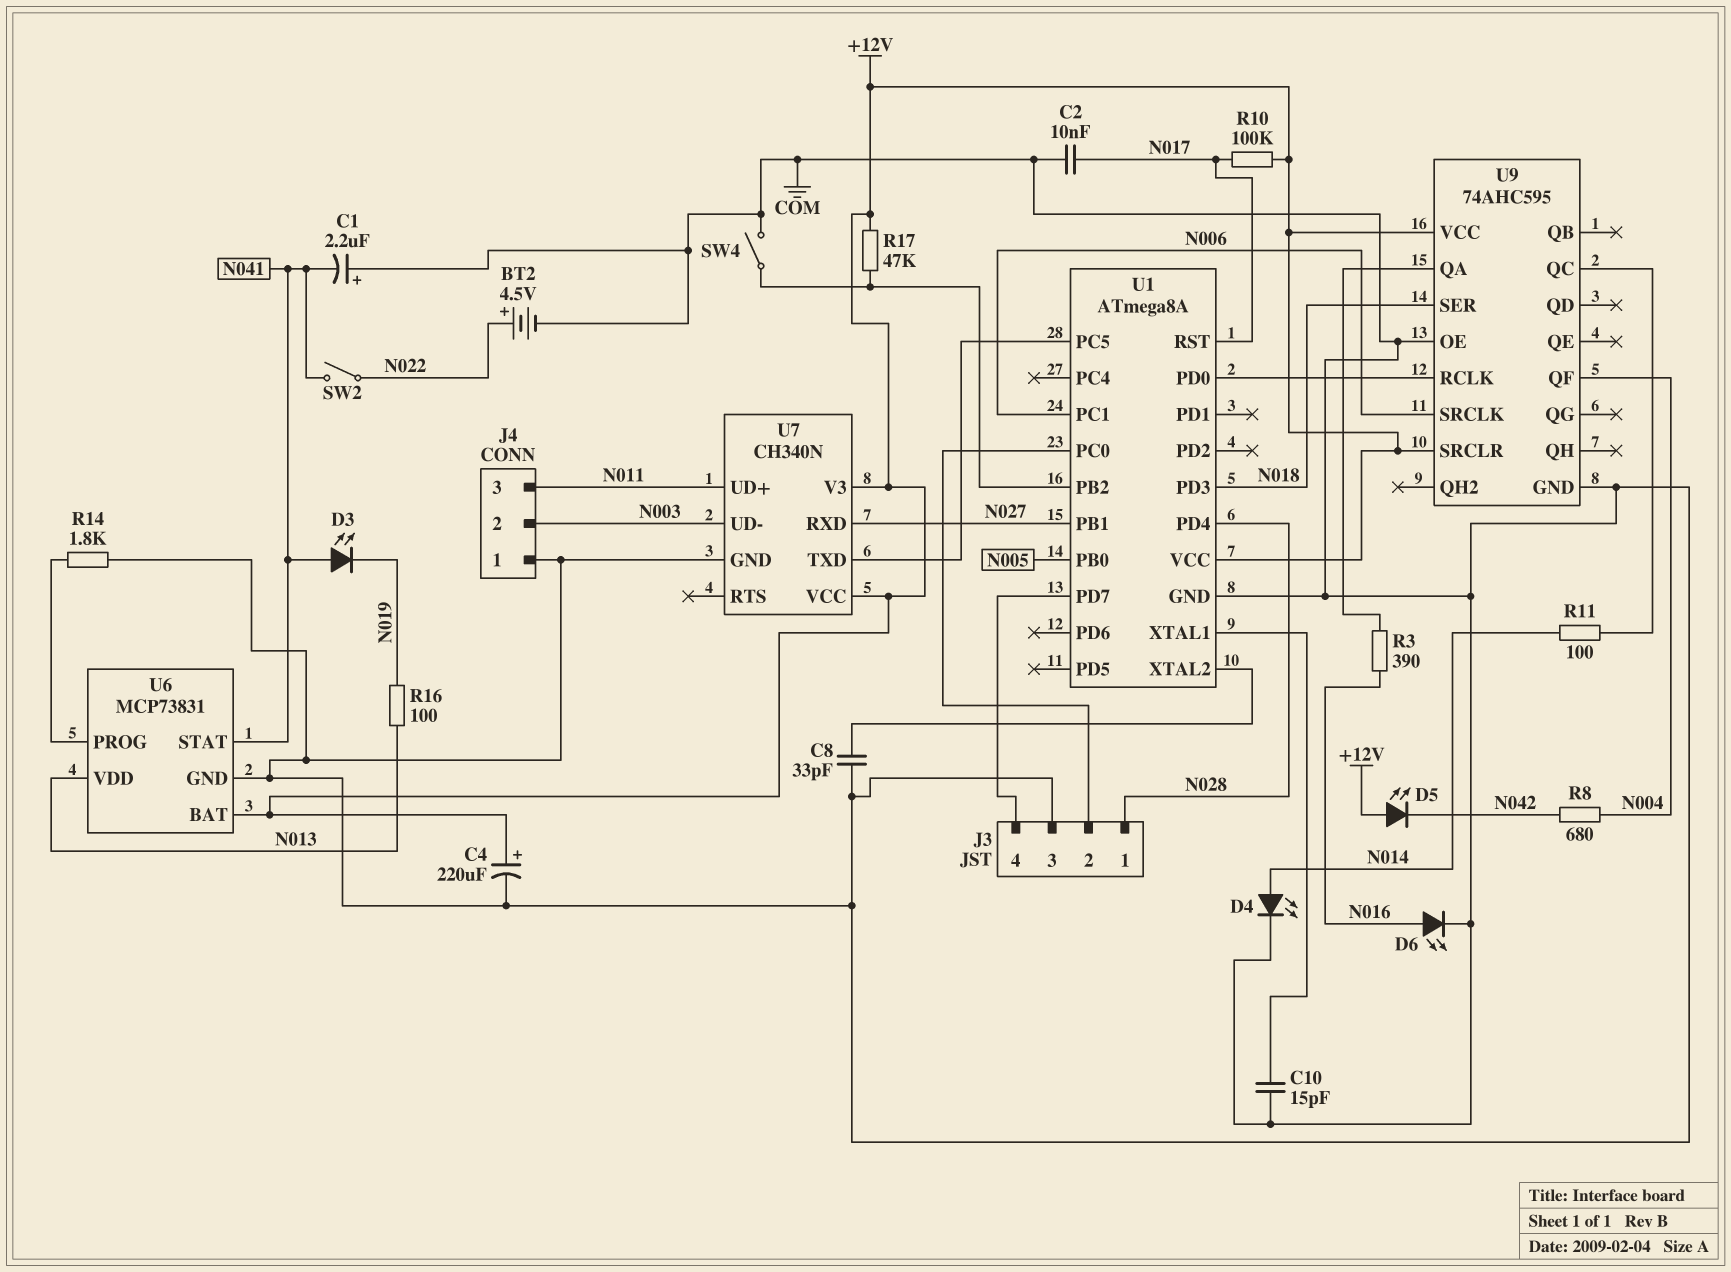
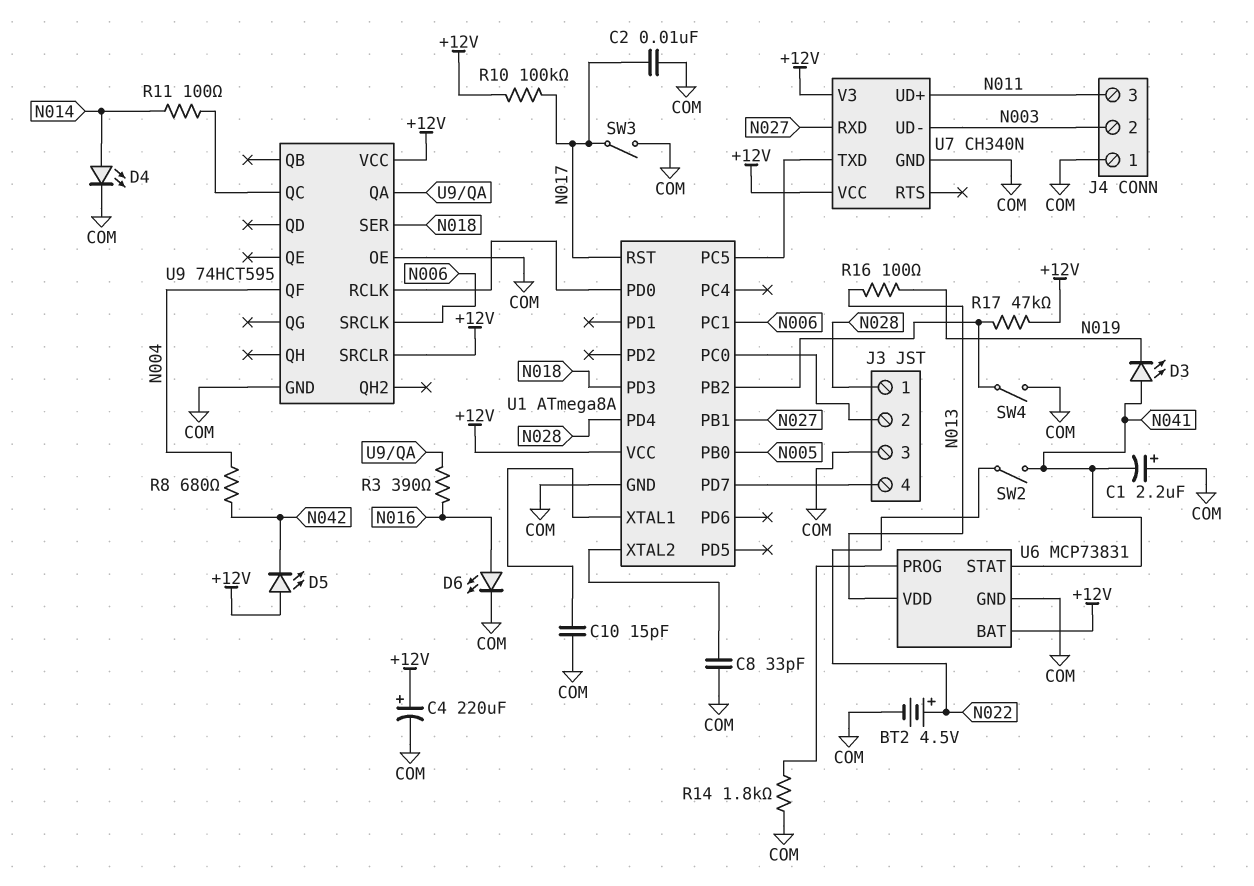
SW3: none -> switch (COM, N017)
U9: 74AHC595 -> 74HCT595

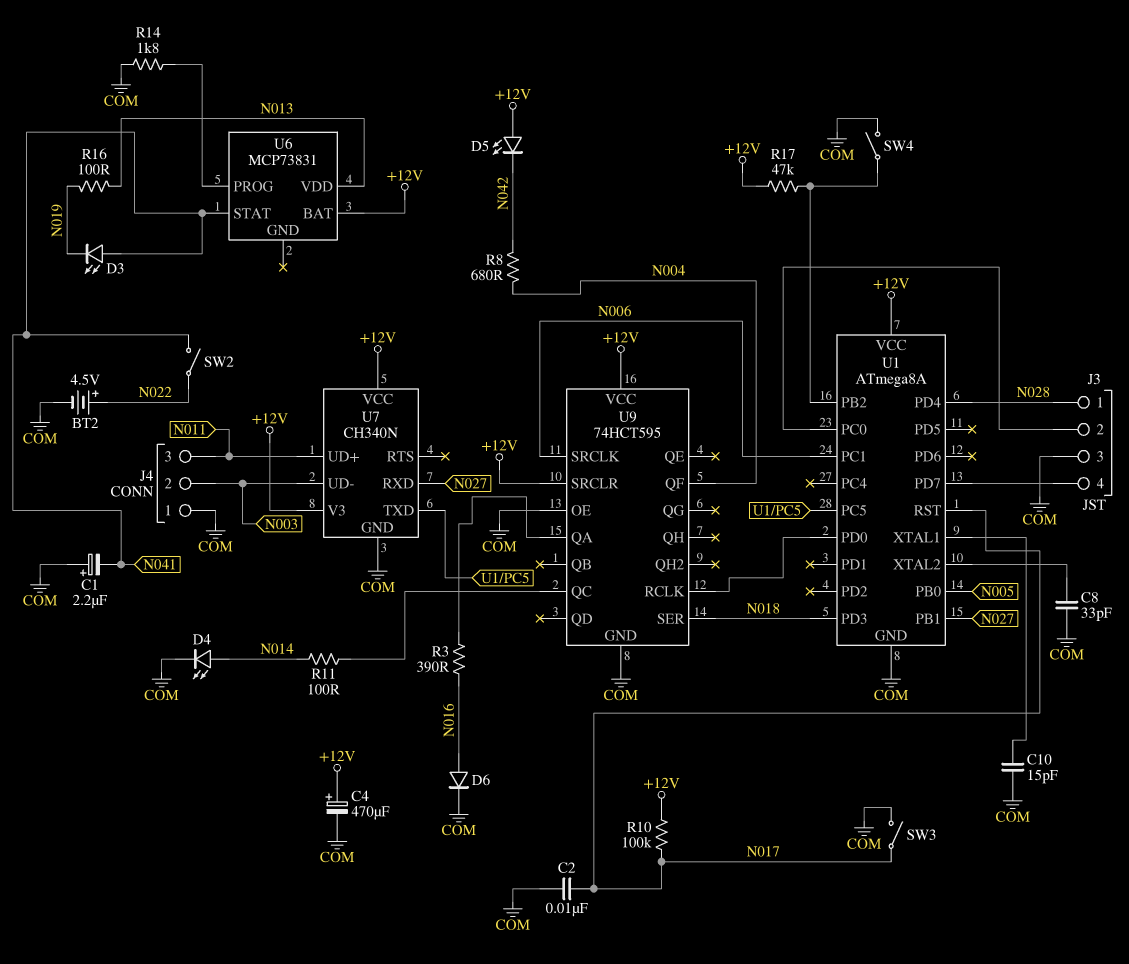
C4: 220uF (plus +12V, minus COM) -> 470uF (plus +12V, minus COM)
D6: LED (A N016, K COM) -> diode (A N016, K COM)
U6 pin GND: COM -> none

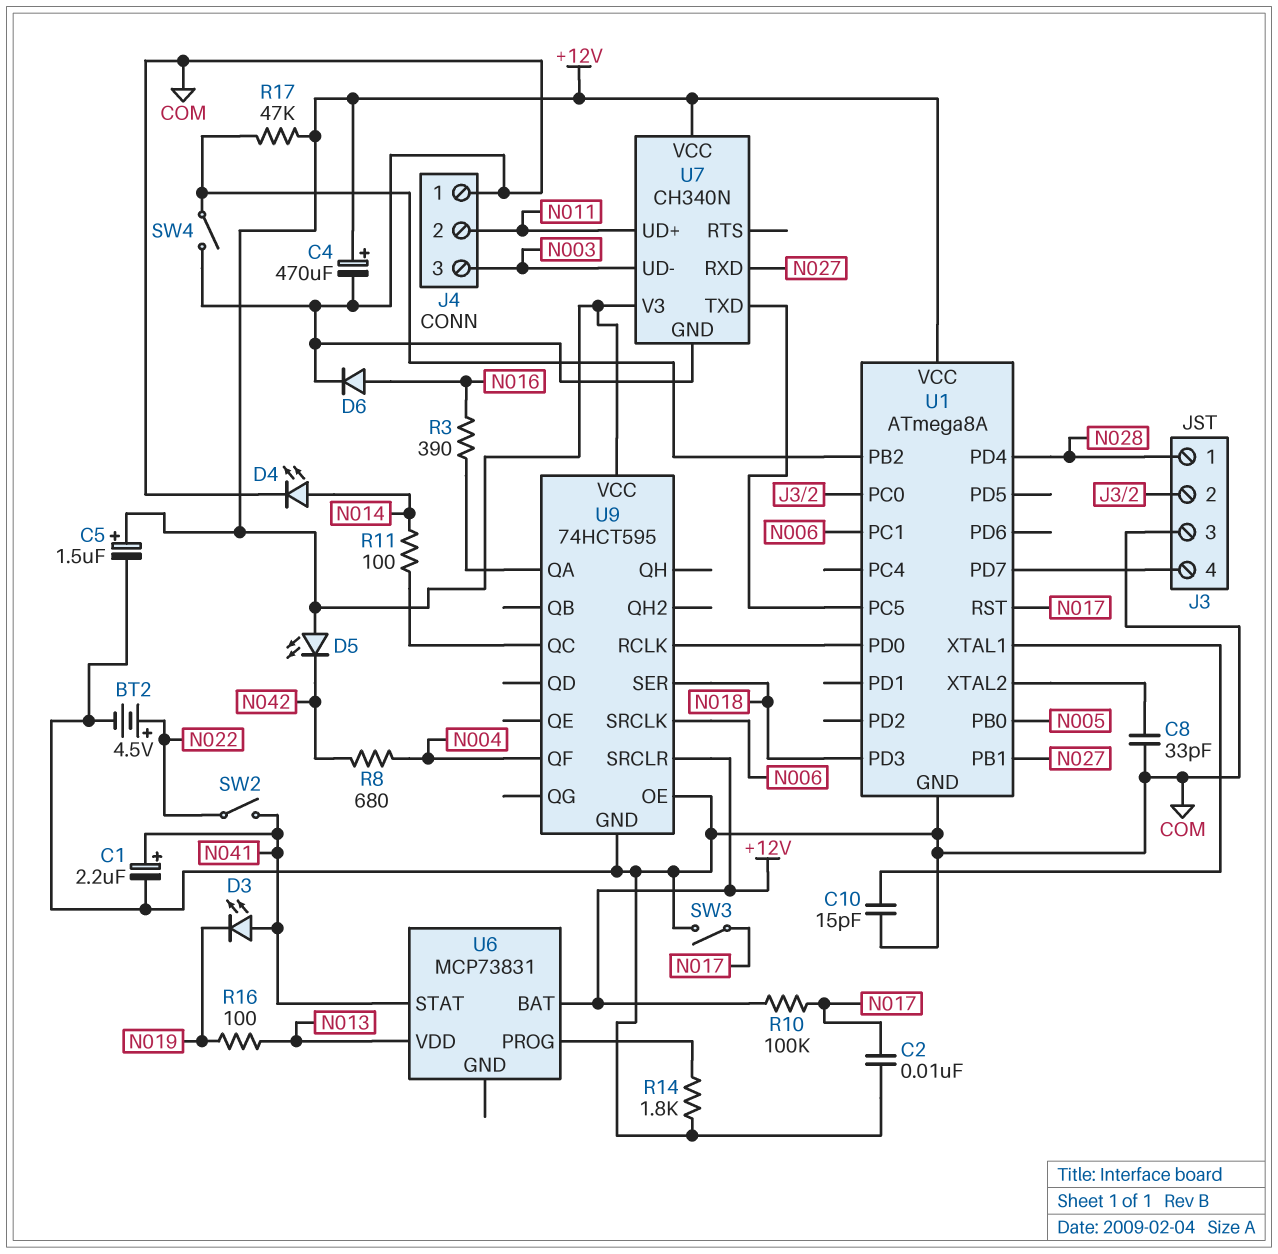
C1: 2.2uF (plus COM, minus N041) -> 2.2uF (plus N041, minus COM)
C5: none -> 1.5uF (plus +12V, minus COM)
J4 pin 2: N003 -> N011
J4 pin 3: N011 -> N003

